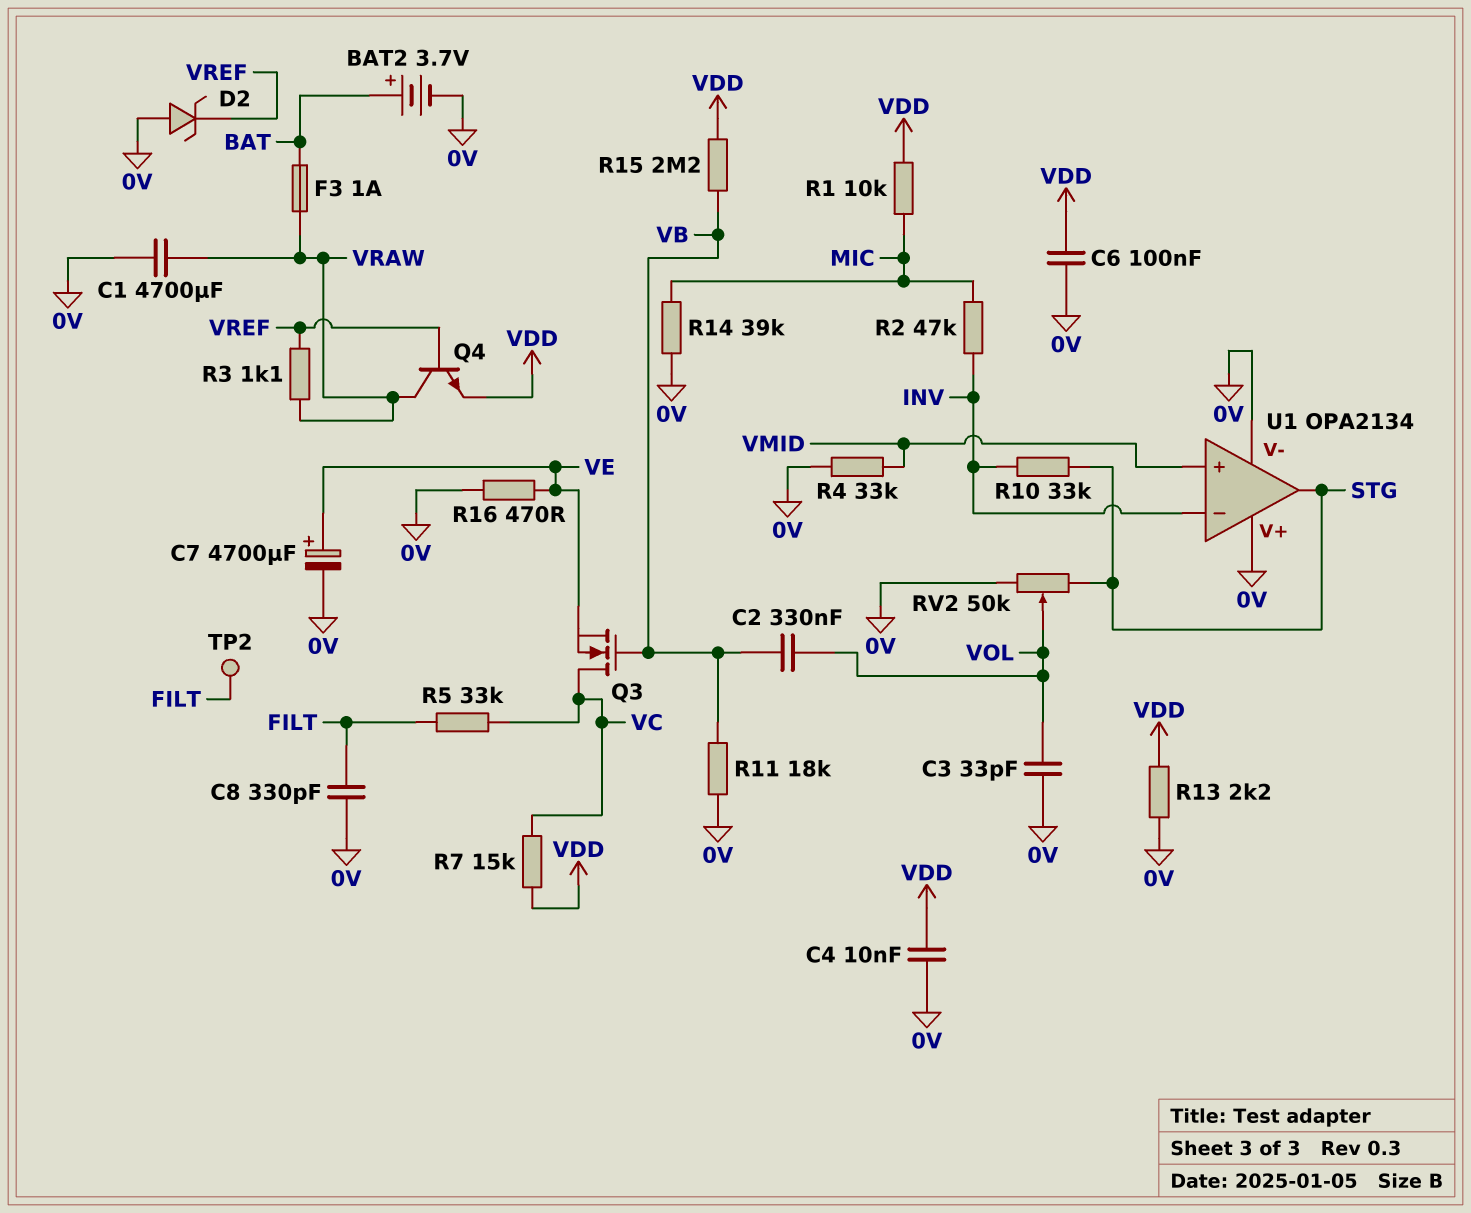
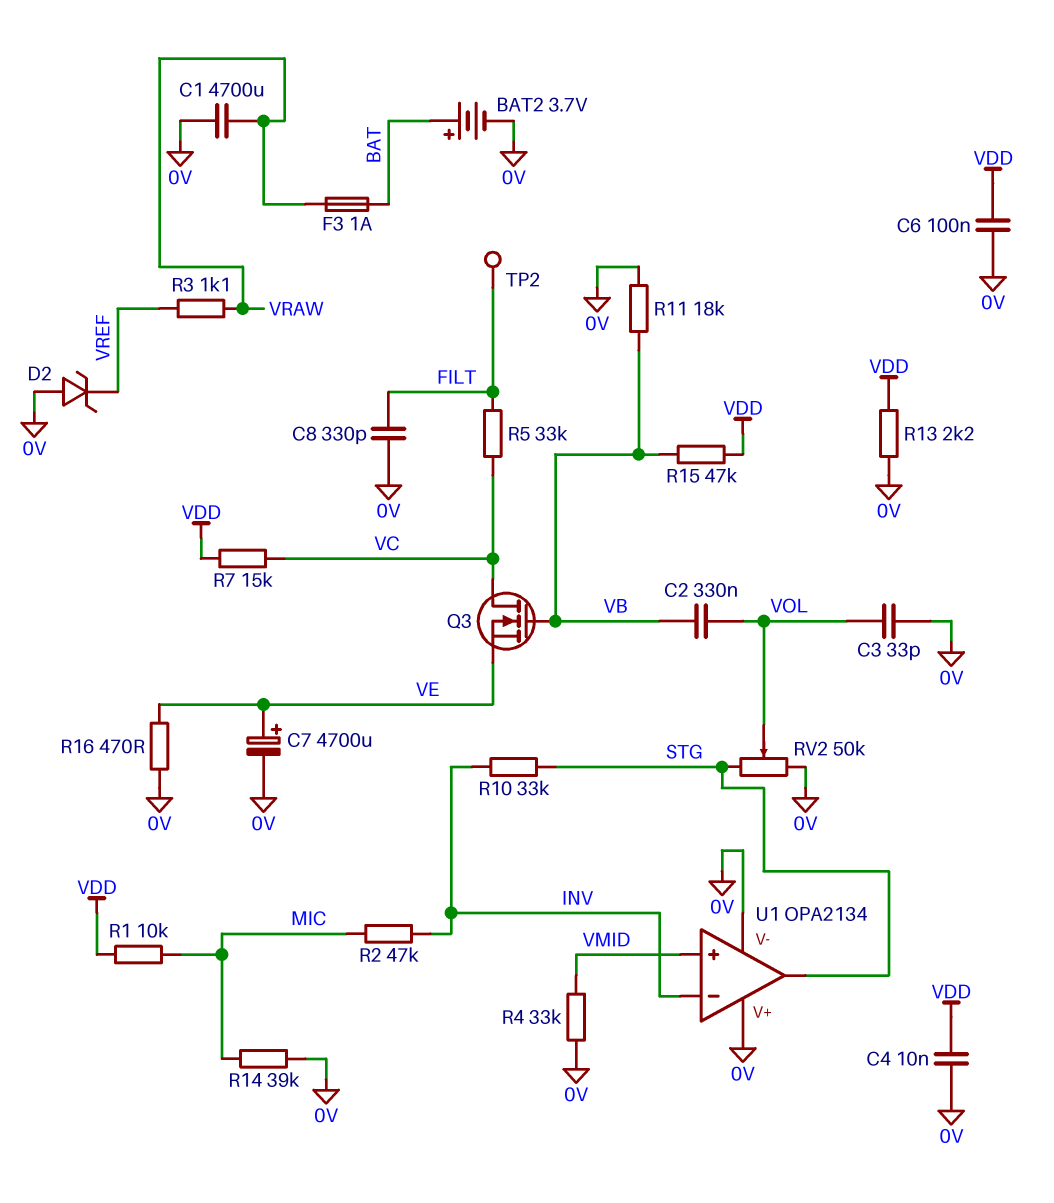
Q4: NPN (B VREF, C VRAW, E VDD) -> none
R15: 2.2M (VB, VDD) -> 47k (VB, VDD)

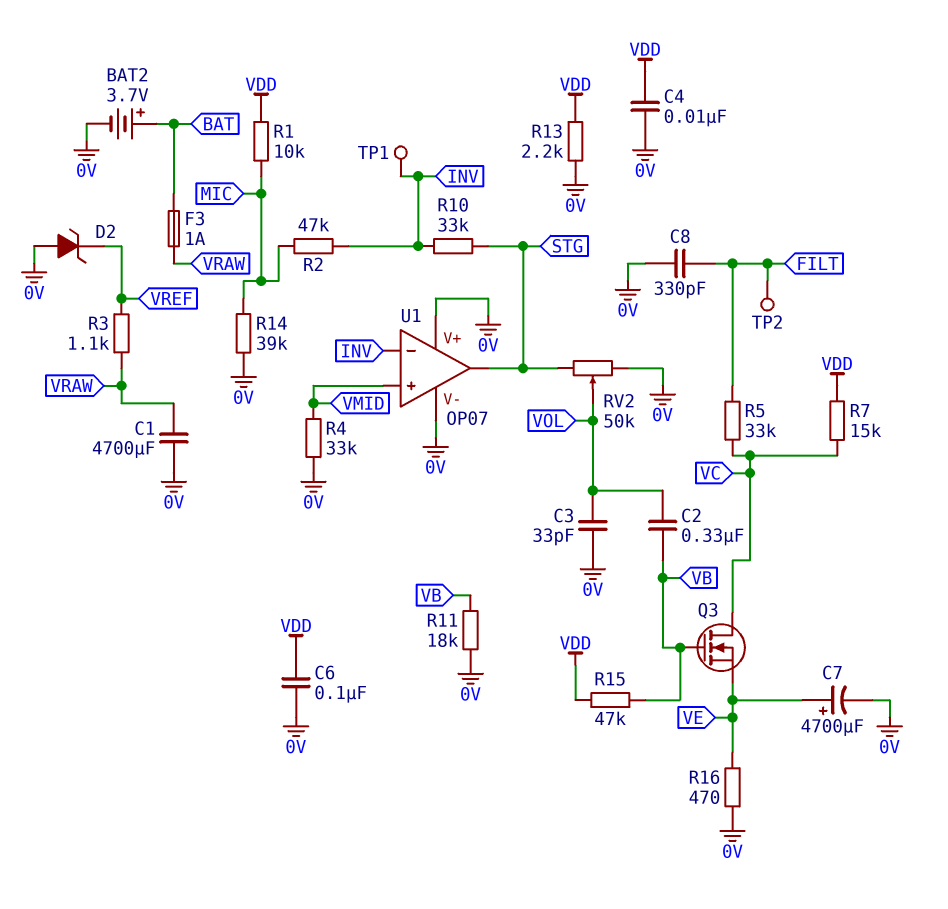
TP1: none -> test point (INV)
U1: OPA2134 -> OP07

